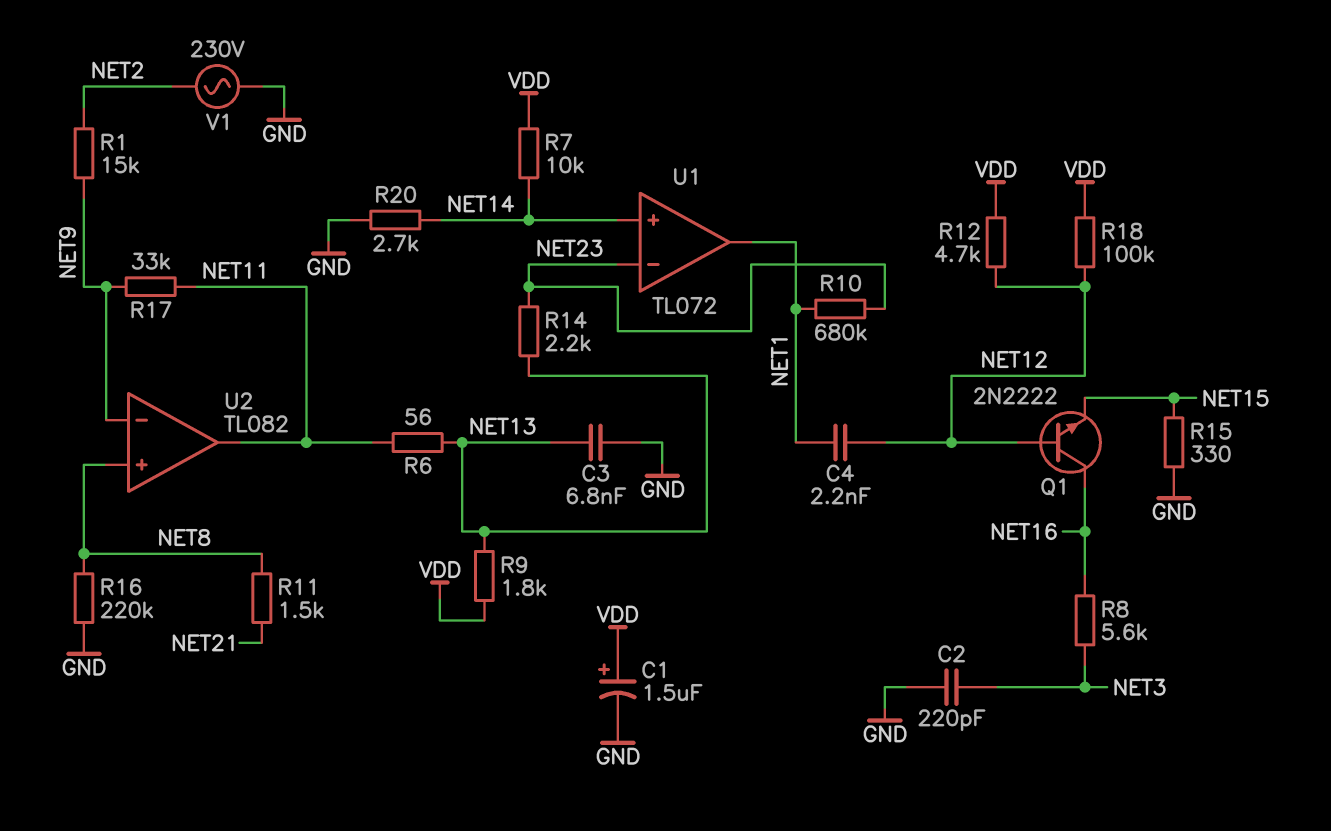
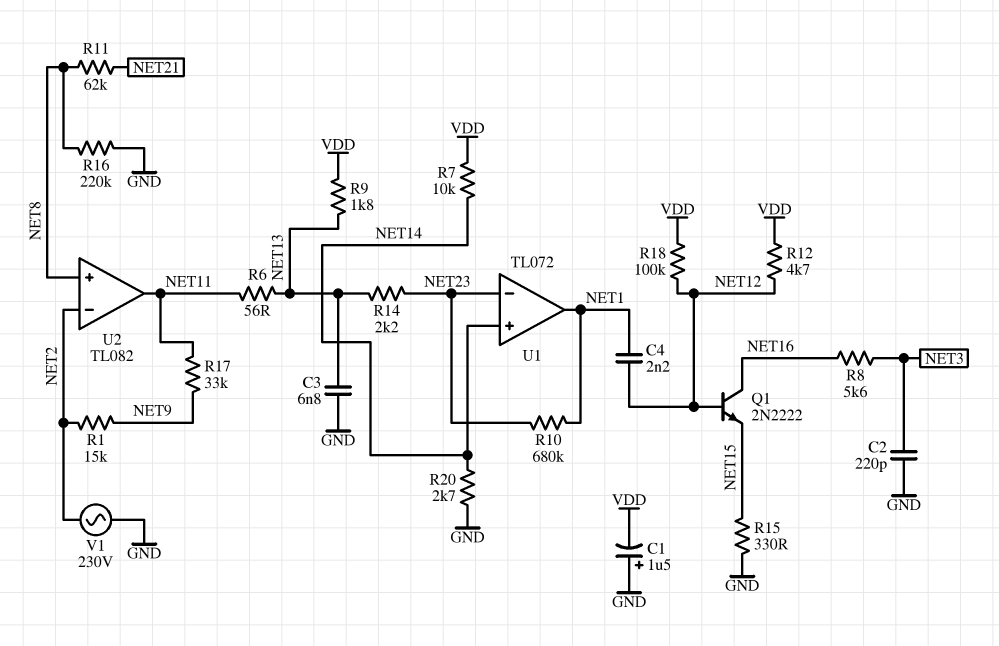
C1: 1.5uF (plus VDD, minus GND) -> 1.5uF (plus GND, minus VDD)
R11: 1.5k (NET8, NET21) -> 62k (NET8, NET21)
U2 pin in-: NET9 -> NET2

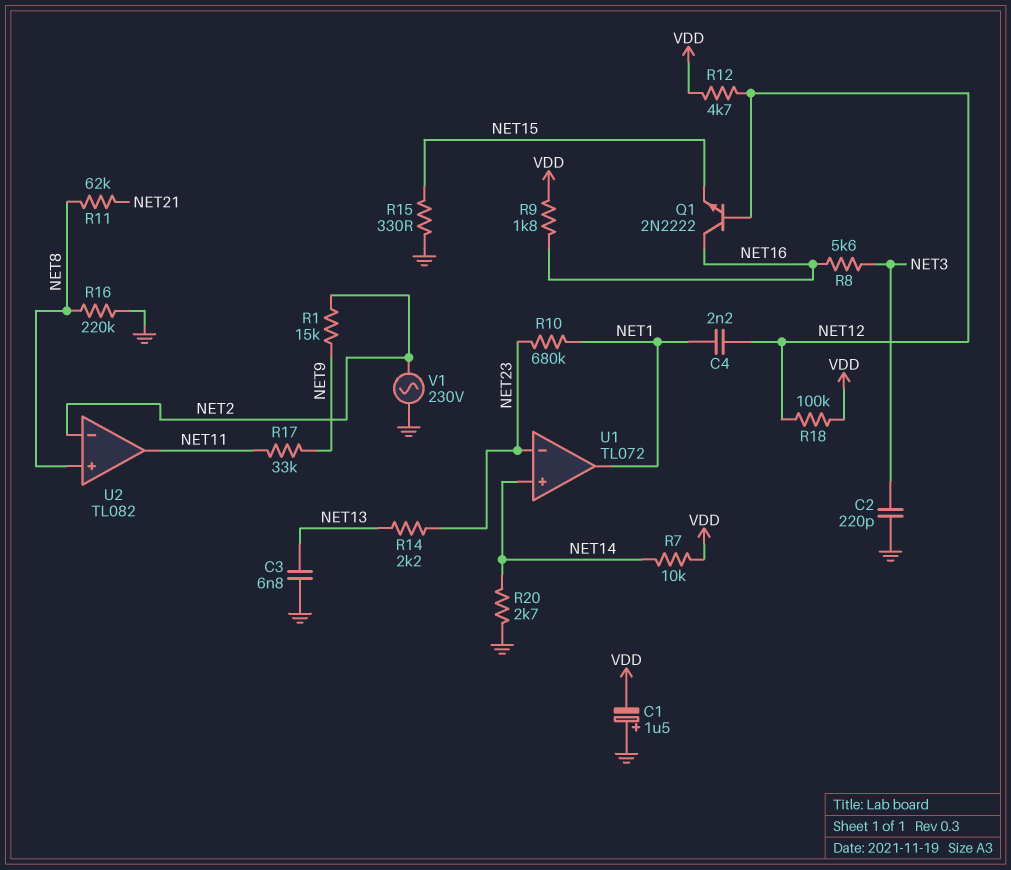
R6: 56 (NET11, NET13) -> none
R9: 1.8k (NET13, VDD) -> 1.8k (NET16, VDD)

